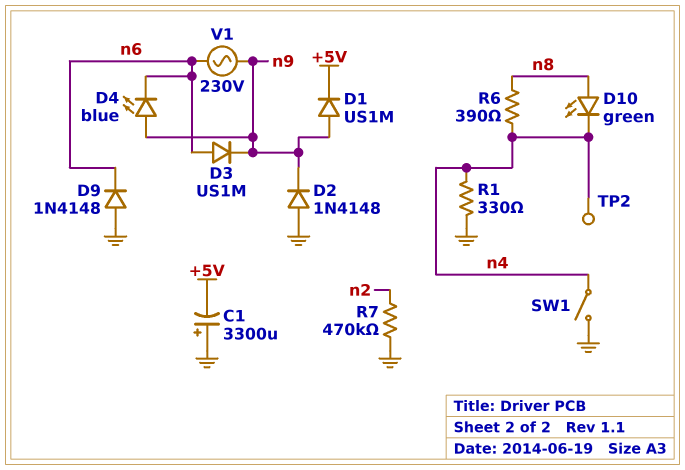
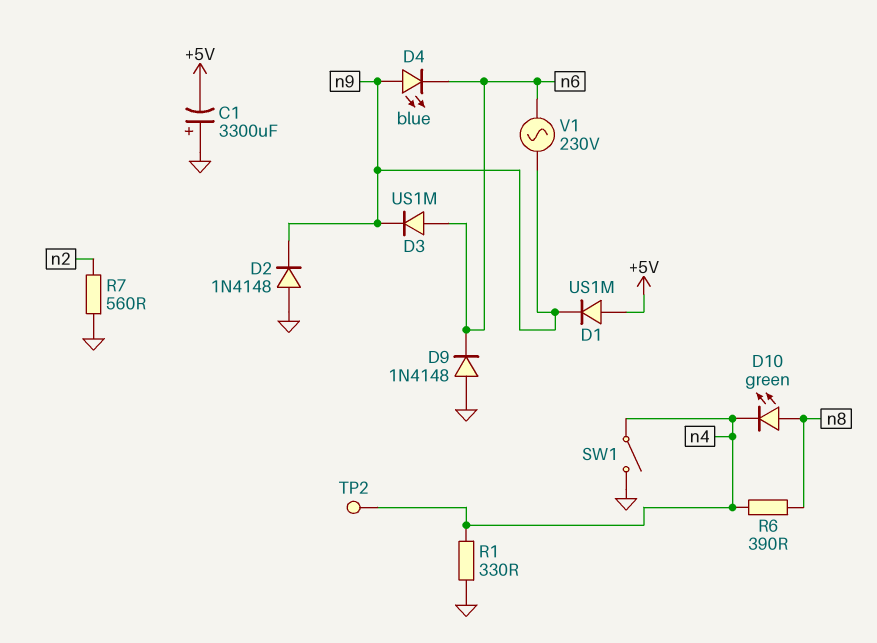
D1: diode US1M (A n9, K +5V) -> diode US1M (A +5V, K n9)
R7: 470k (GND, n2) -> 560 (GND, n2)

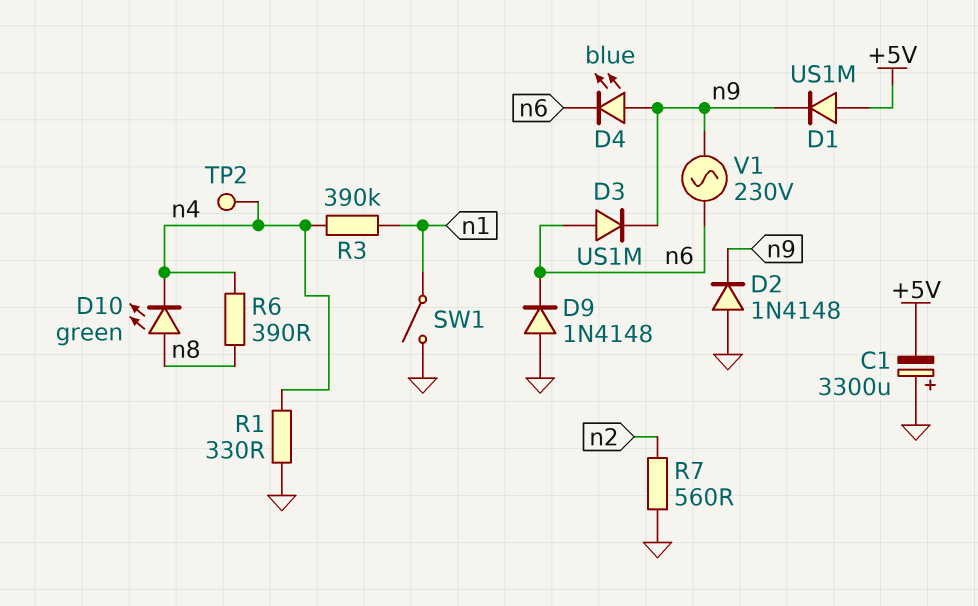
R3: none -> 390k (n1, n4)
SW1: switch (GND, n4) -> switch (GND, n1)

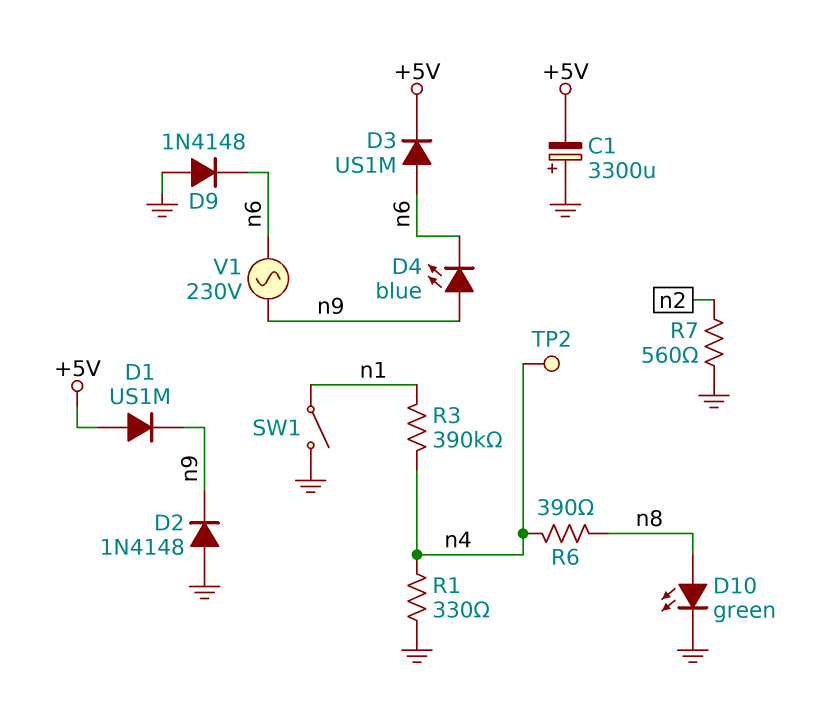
D3: diode US1M (A n6, K n9) -> diode US1M (A n6, K +5V)
D10: LED green (A n8, K n4) -> LED green (A n8, K GND)

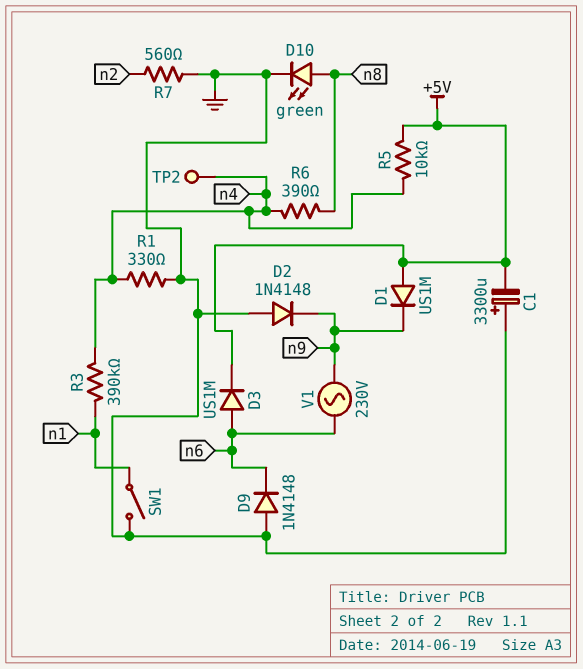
D4: LED blue (A n9, K n6) -> none
R5: none -> 10k (+5V, n4)

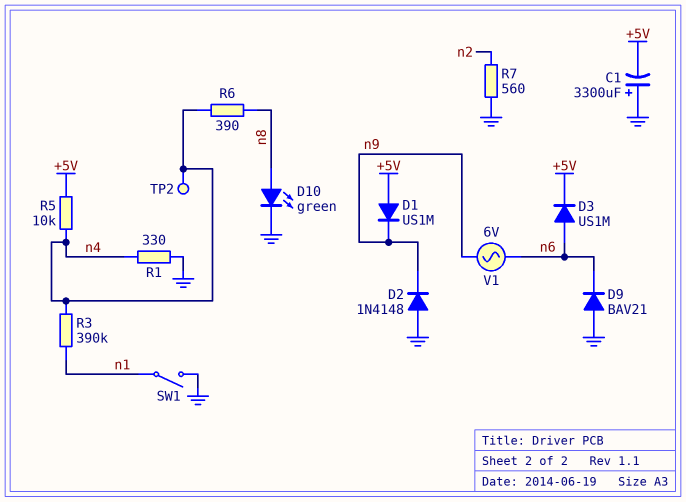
D9: diode 1N4148 (A GND, K n6) -> diode BAV21 (A GND, K n6)
V1: AC 230V (n6, n9) -> AC 6V (n6, n9)

